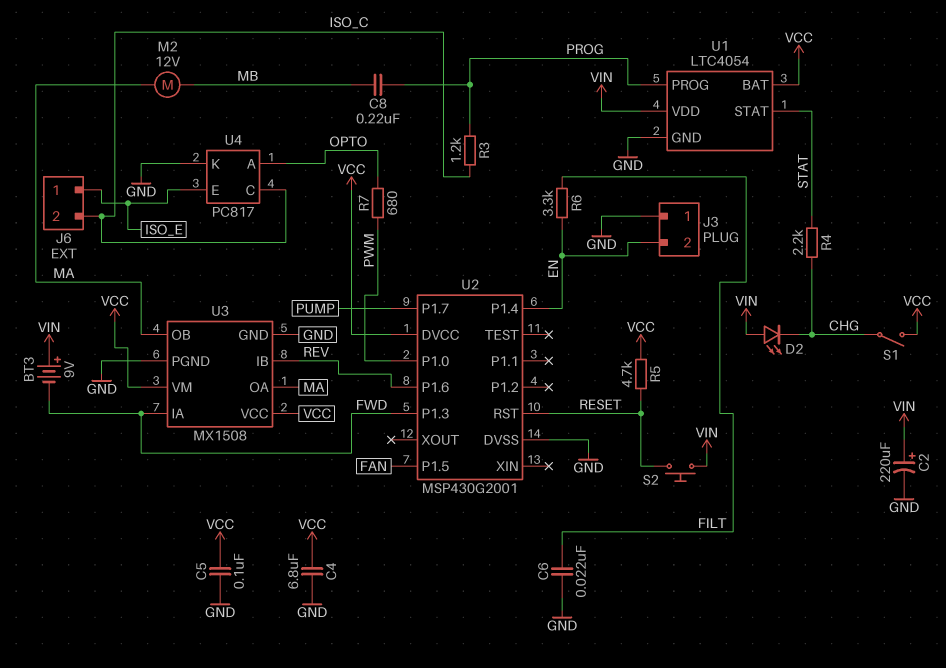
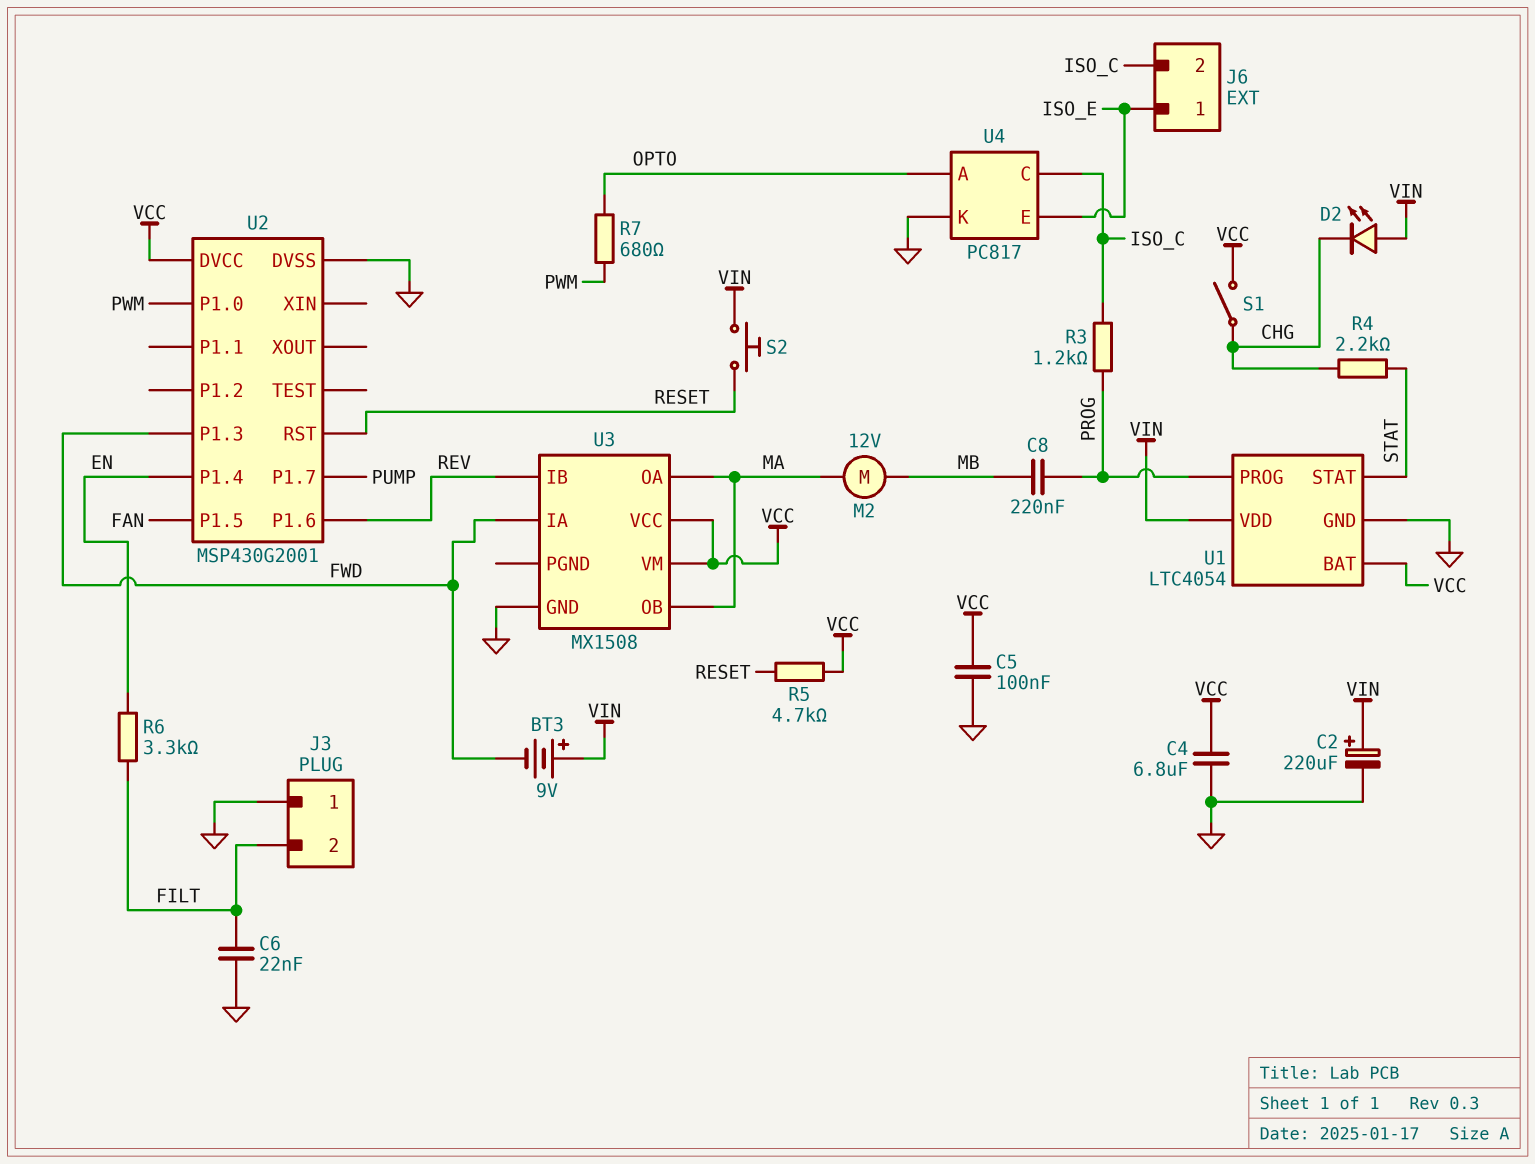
J3 pin 2: EN -> FILT
U3 pin PGND: GND -> none

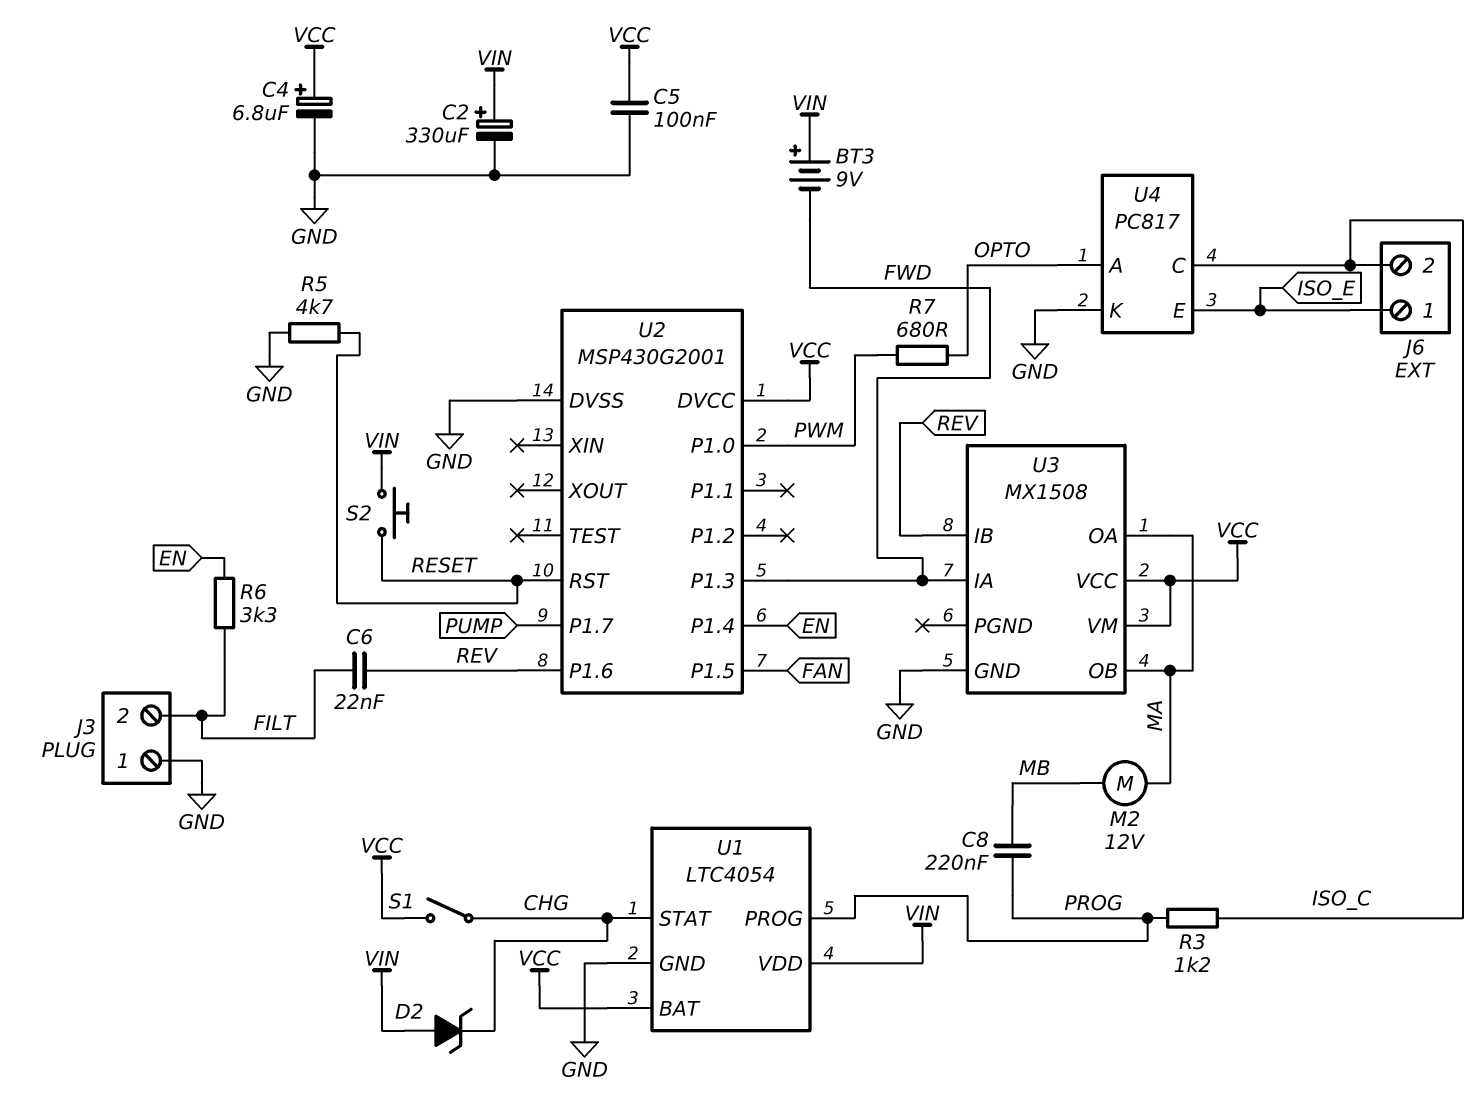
C2: 220uF (plus VIN, minus GND) -> 330uF (plus VIN, minus GND)
C4: 6.8uF (GND, VCC) -> 6.8uF (plus VCC, minus GND)
C6: 22nF (FILT, GND) -> 22nF (FILT, REV)
D2: LED (A VIN, K CHG) -> zener (A VIN, K CHG)
R4: 2.2k (CHG, STAT) -> none
R5: 4.7k (RESET, VCC) -> 4.7k (GND, RESET)
U1 pin STAT: STAT -> CHG

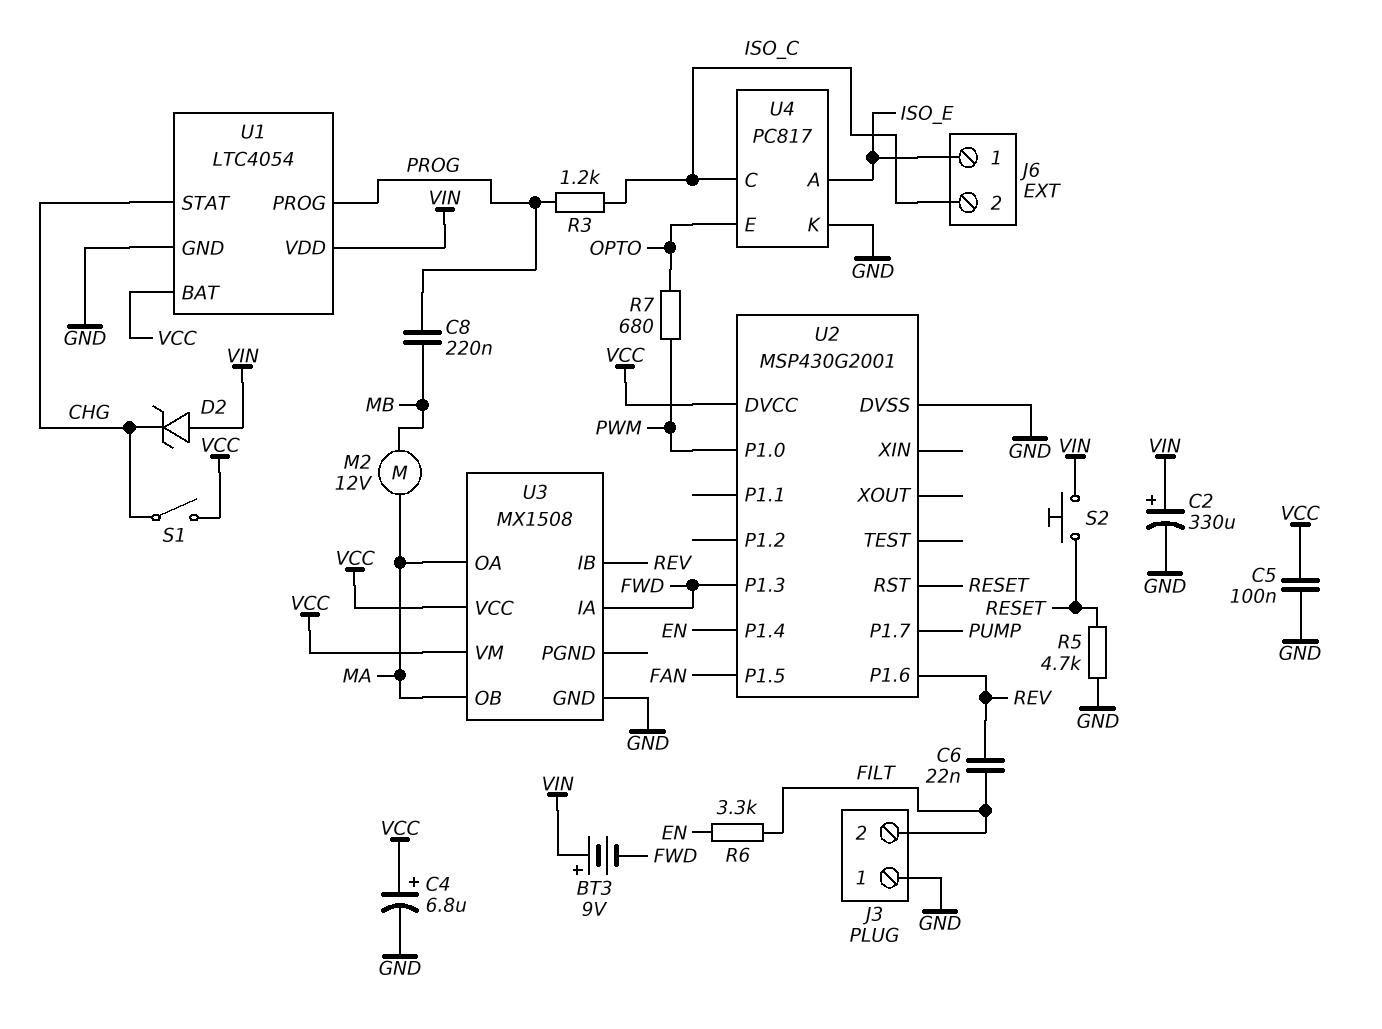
U4 pin A: OPTO -> ISO_E
U4 pin E: ISO_E -> OPTO

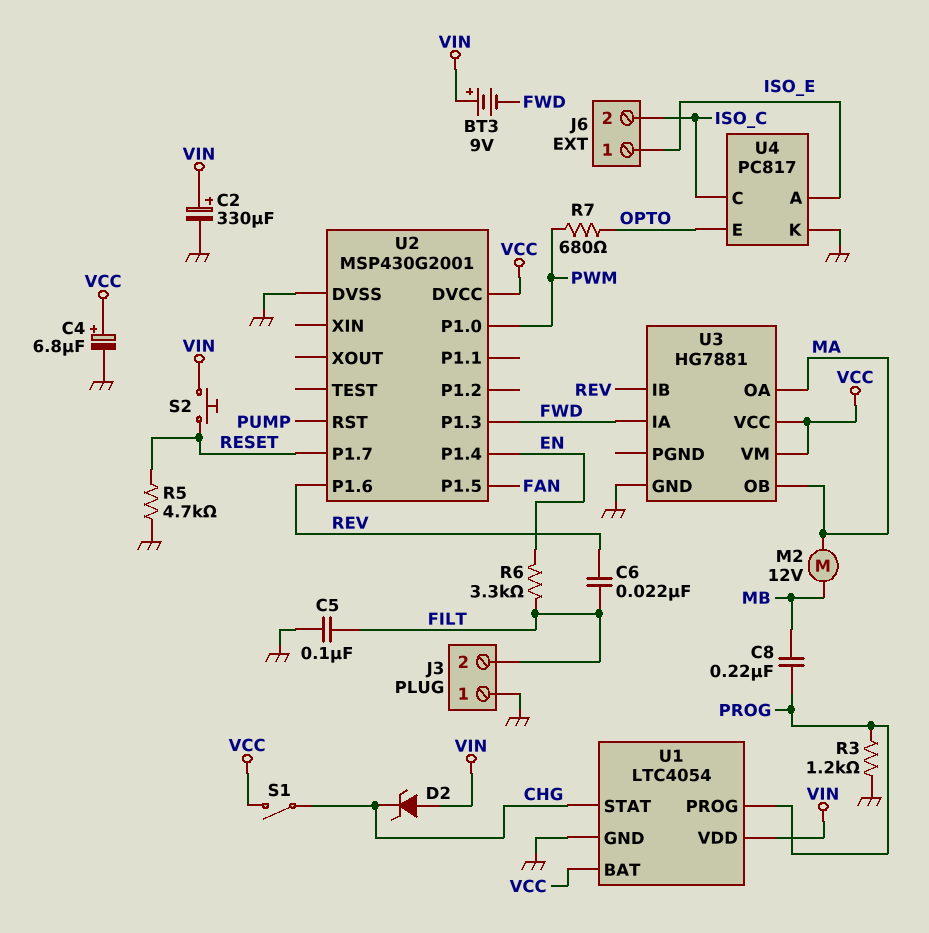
C5: 100nF (GND, VCC) -> 100nF (FILT, GND)
R3: 1.2k (ISO_C, PROG) -> 1.2k (GND, PROG)
U2 pin P1.7: PUMP -> RESET
U2 pin RST: RESET -> PUMP
U3: MX1508 -> HG7881

